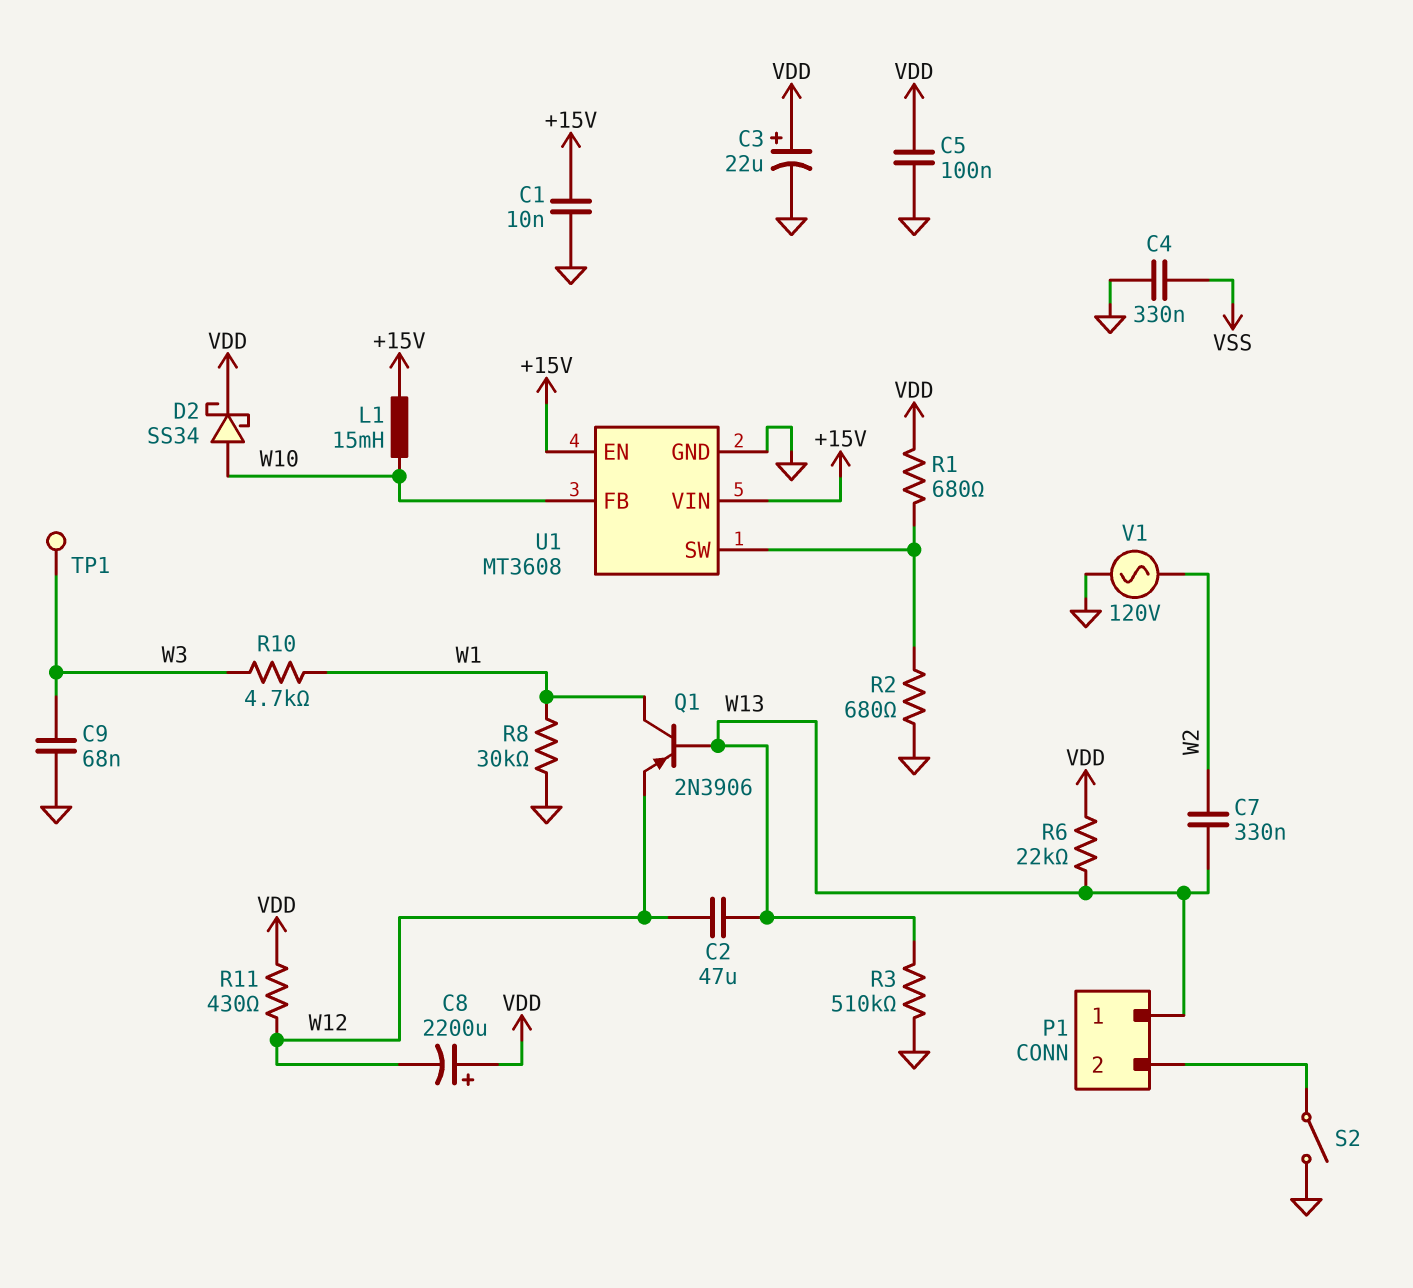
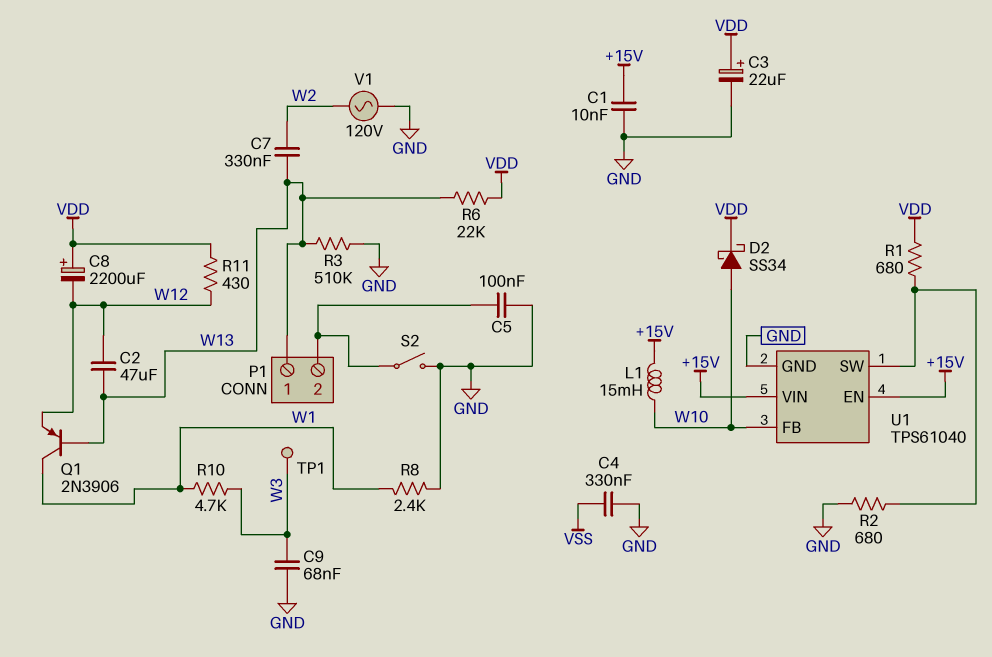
C5: 100nF (GND, VDD) -> 100nF (GND, P1/2)
R8: 30k (GND, W1) -> 2.4k (GND, W1)
U1: MT3608 -> TPS61040

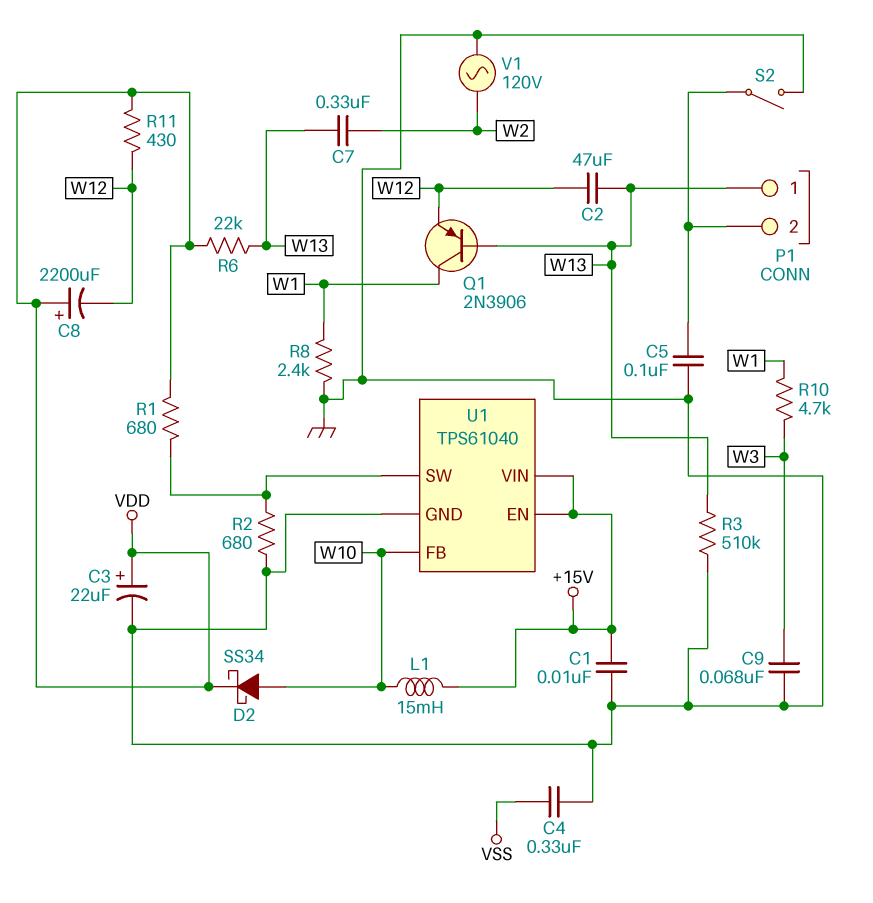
TP1: test point (W3) -> none

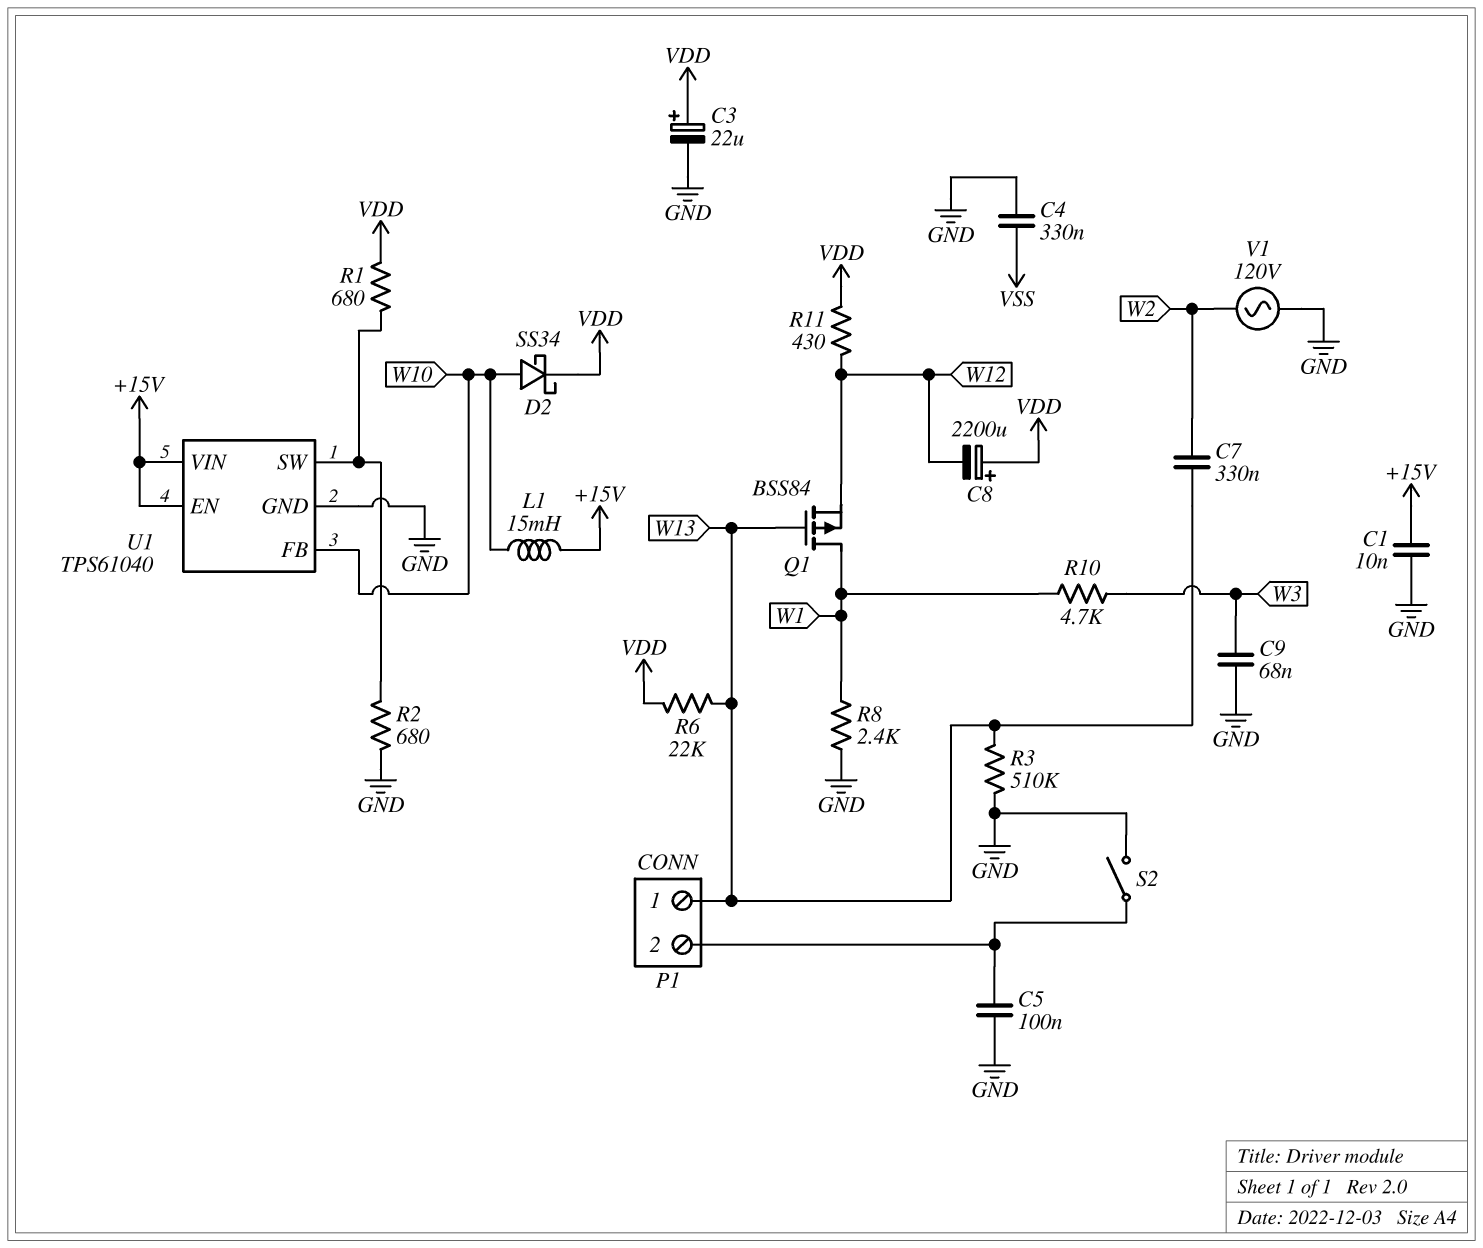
C2: 47uF (W12, W13) -> none
Q1: PNP 2N3906 (B W13, C W1, E W12) -> PMOS BSS84 (G W13, D W1, S W12)

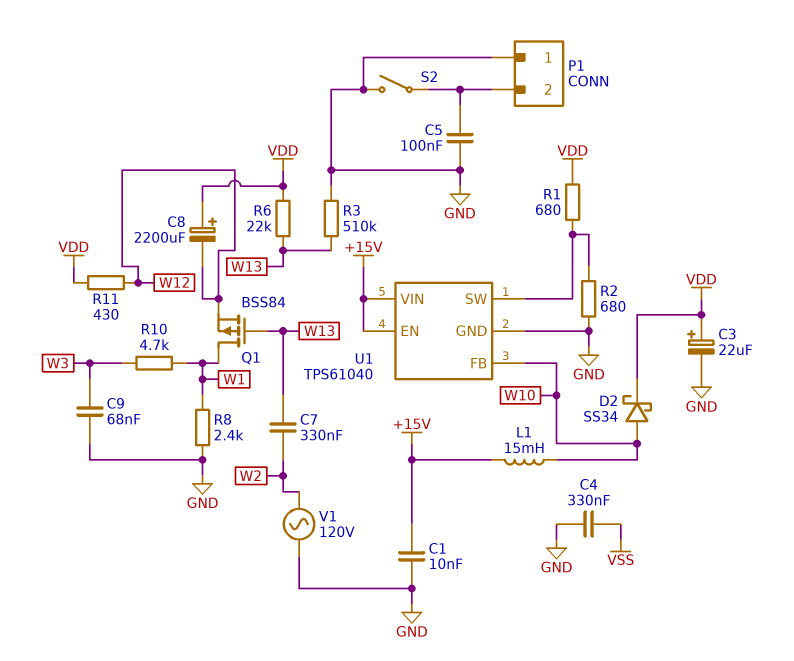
P1 pin 1: W13 -> GND

